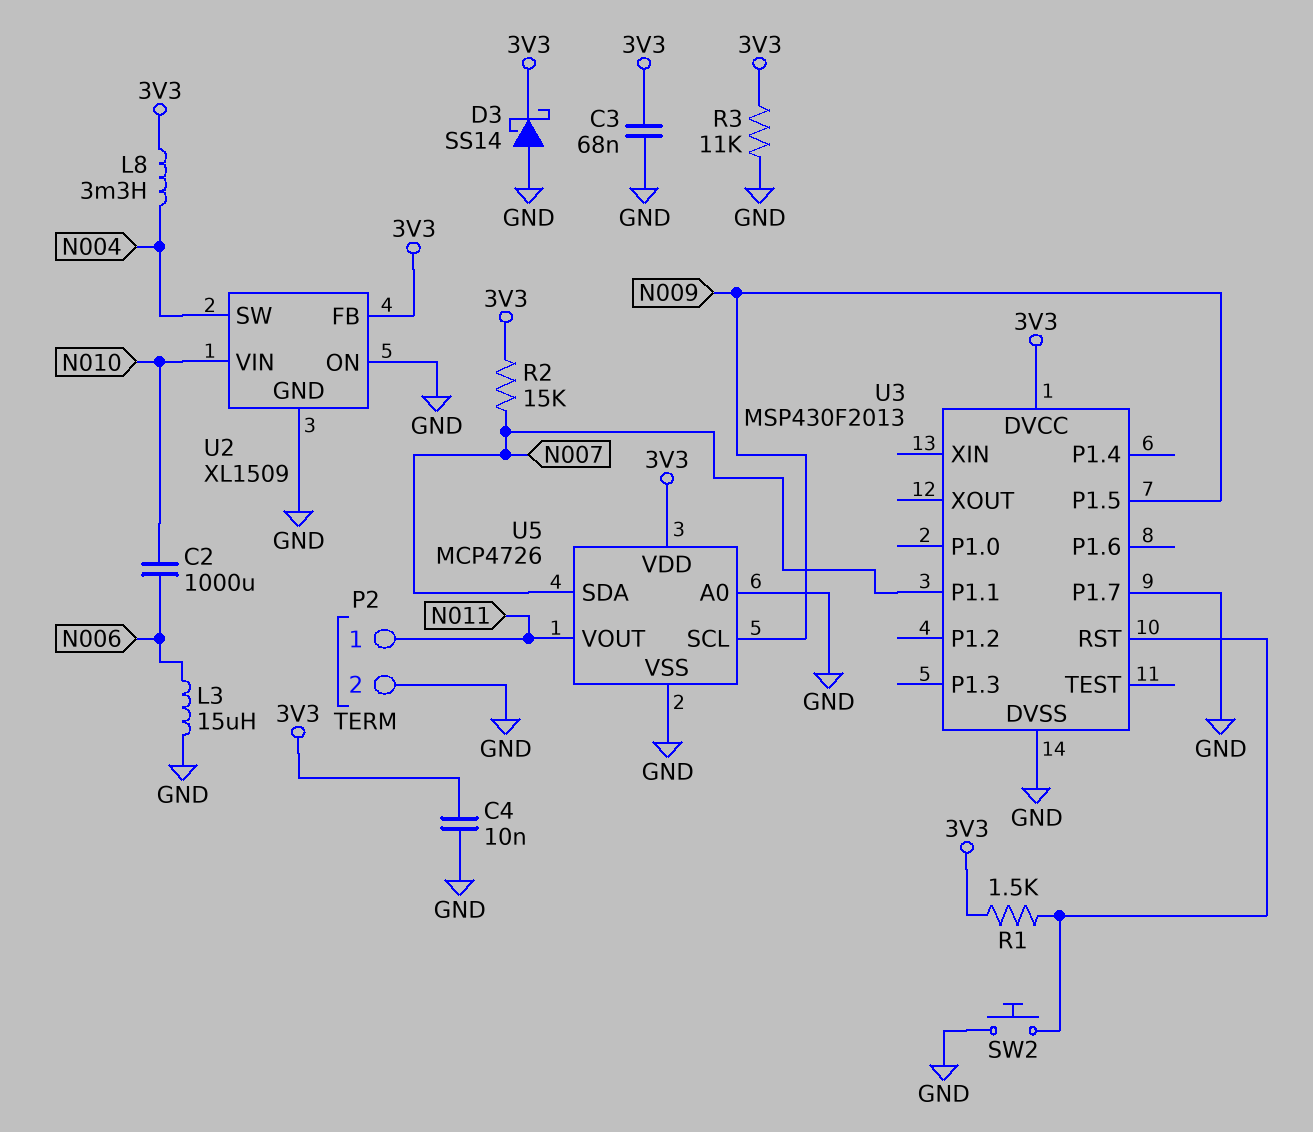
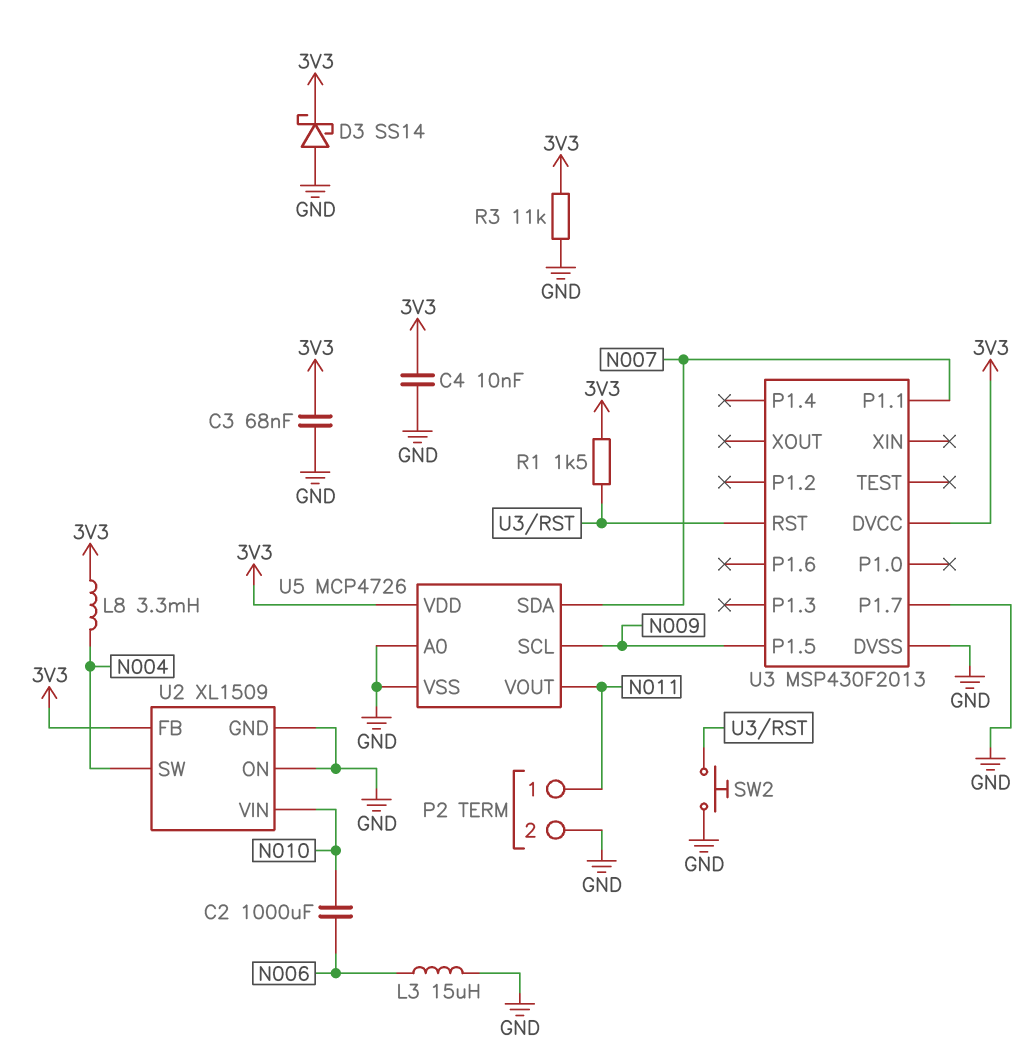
R2: 15k (3V3, N007) -> none

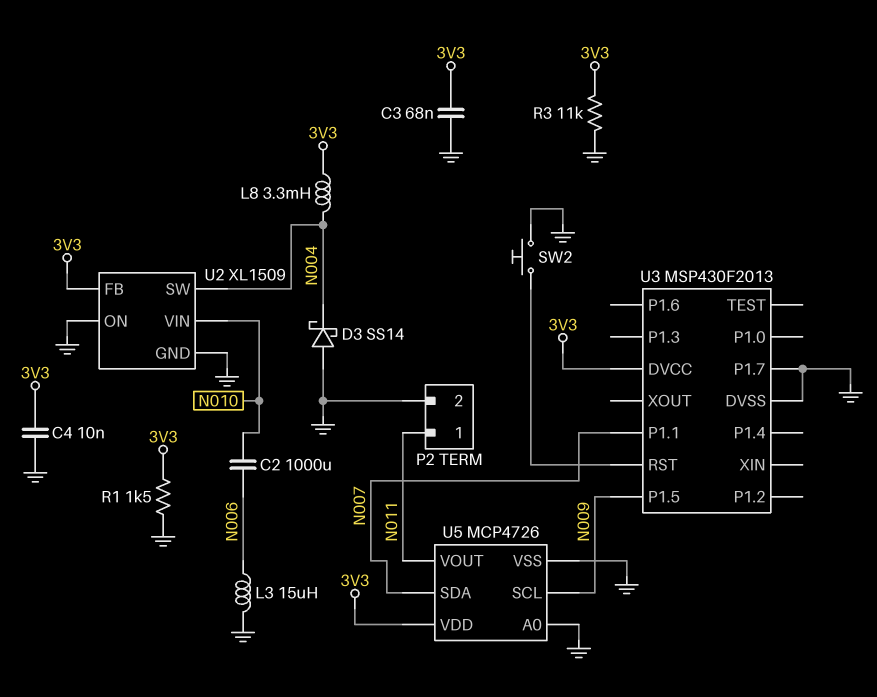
D3: schottky SS14 (A GND, K 3V3) -> schottky SS14 (A GND, K N004)
R1: 1.5k (3V3, U3/RST) -> 1.5k (3V3, GND)

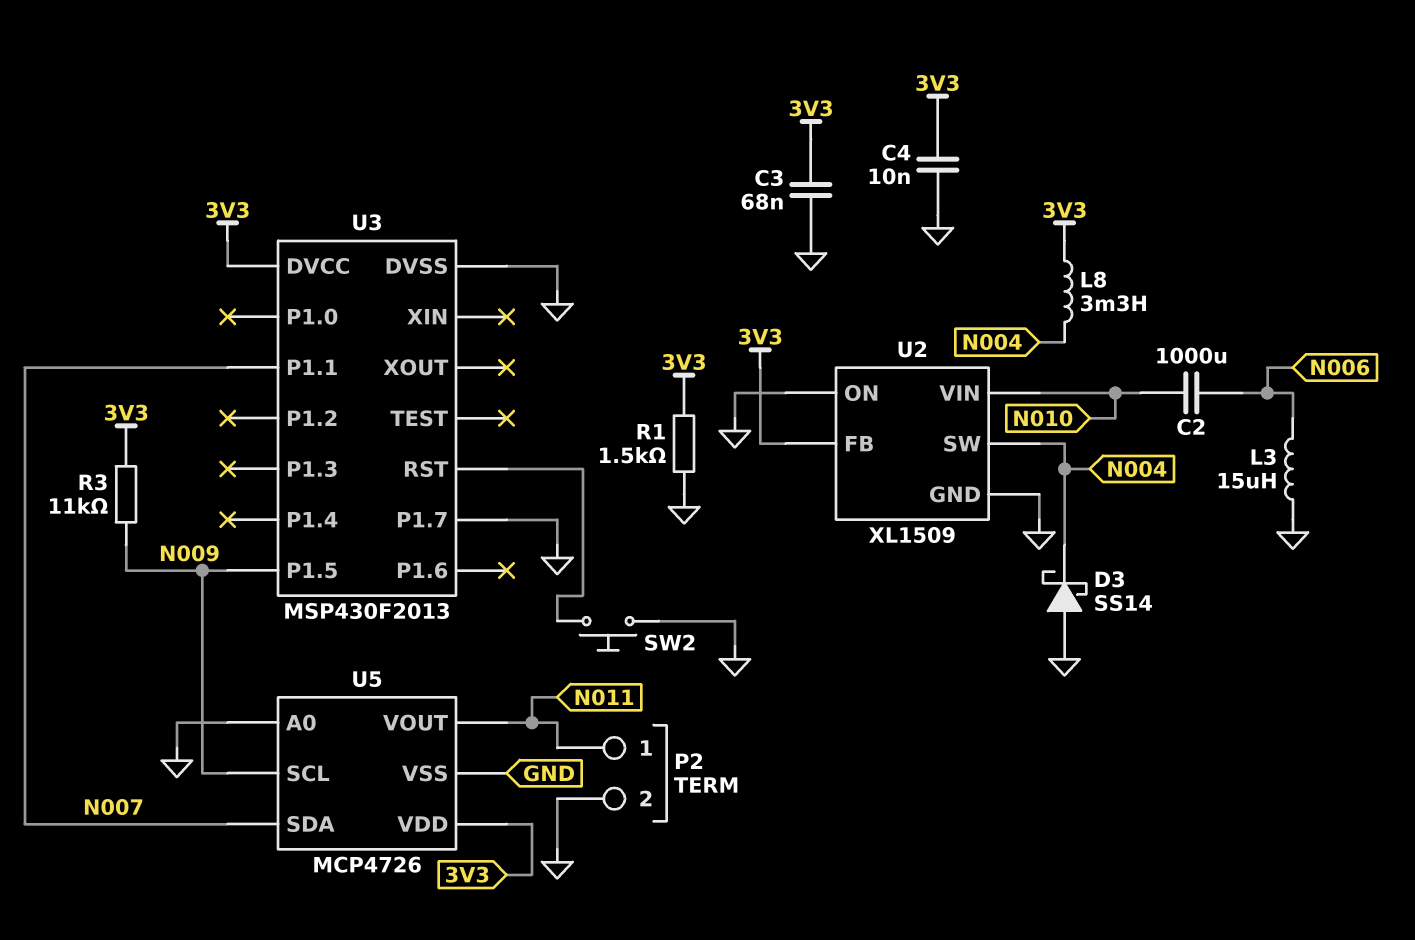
R3: 11k (3V3, GND) -> 11k (3V3, N009)

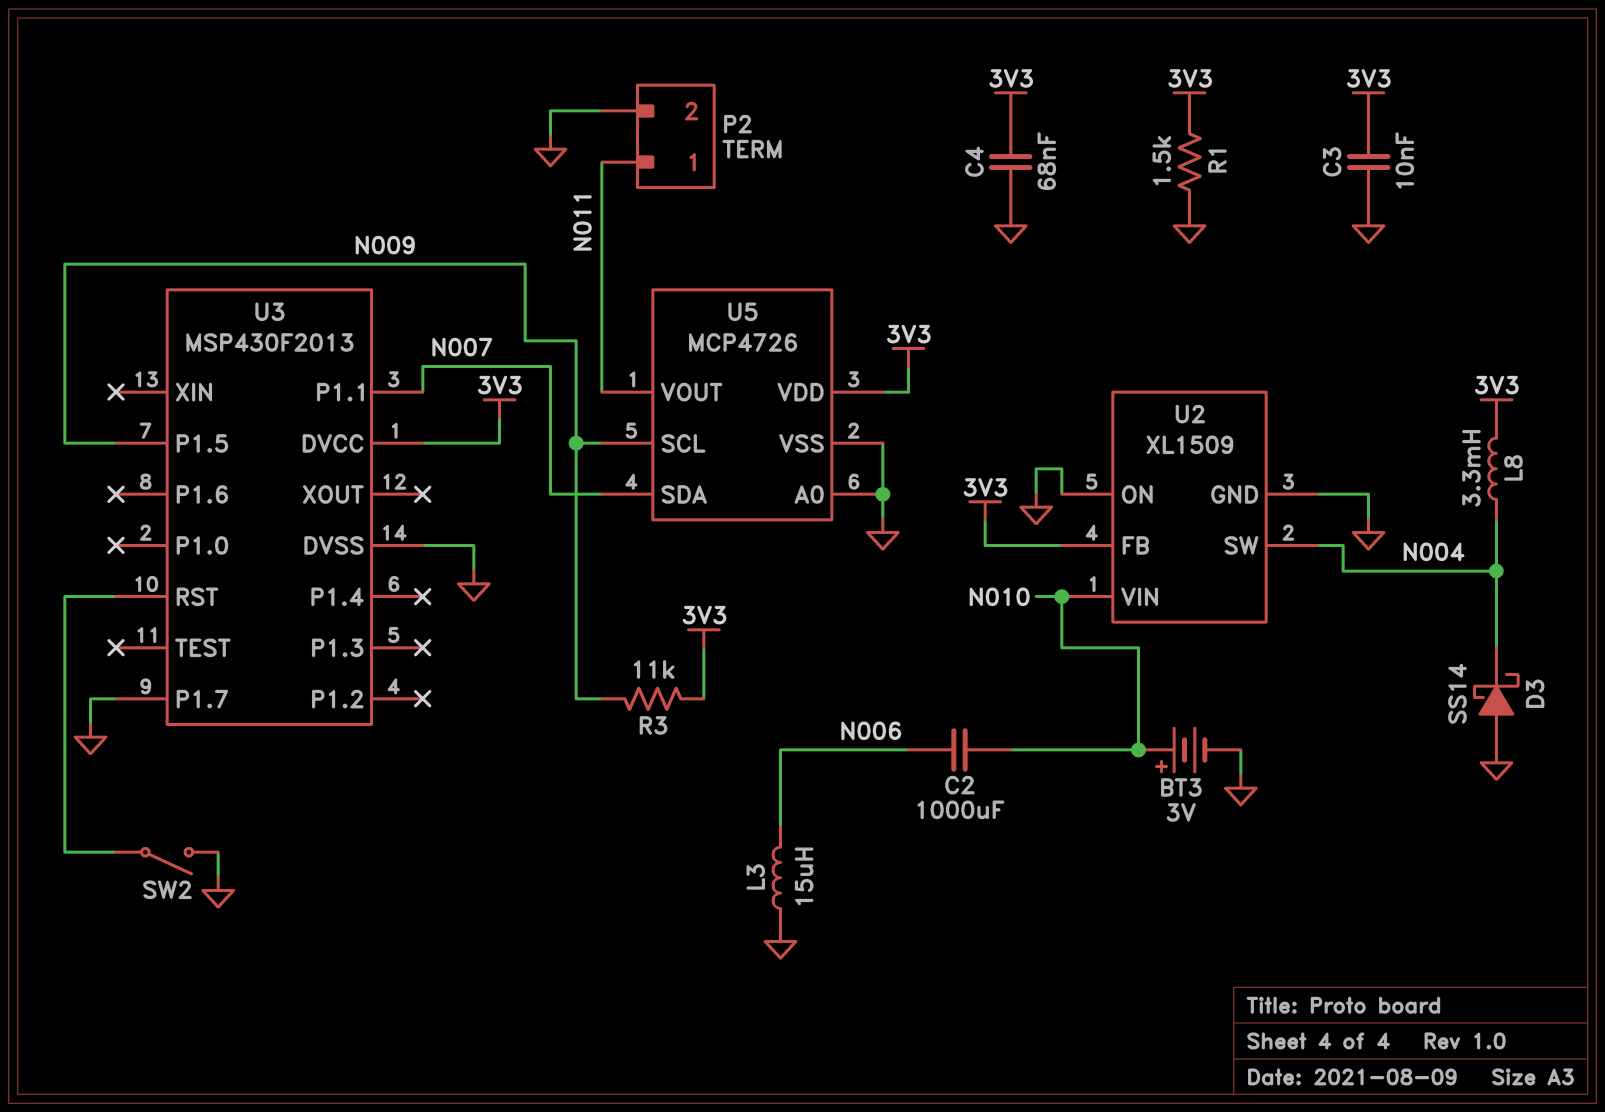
BT3: none -> 3V (plus N010, minus GND)
C3: 68nF (3V3, GND) -> 10nF (3V3, GND)
C4: 10nF (3V3, GND) -> 68nF (3V3, GND)
SW2: button (GND, U3/RST) -> switch (GND, U3/RST)

